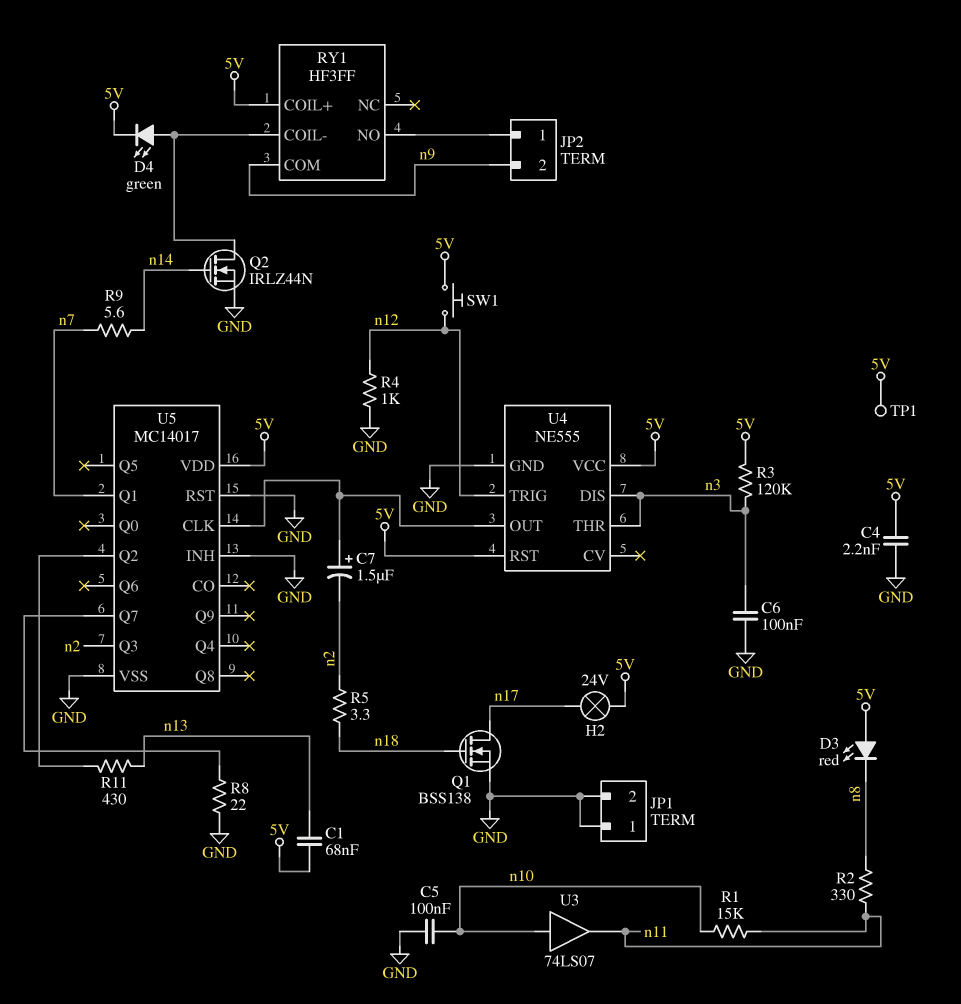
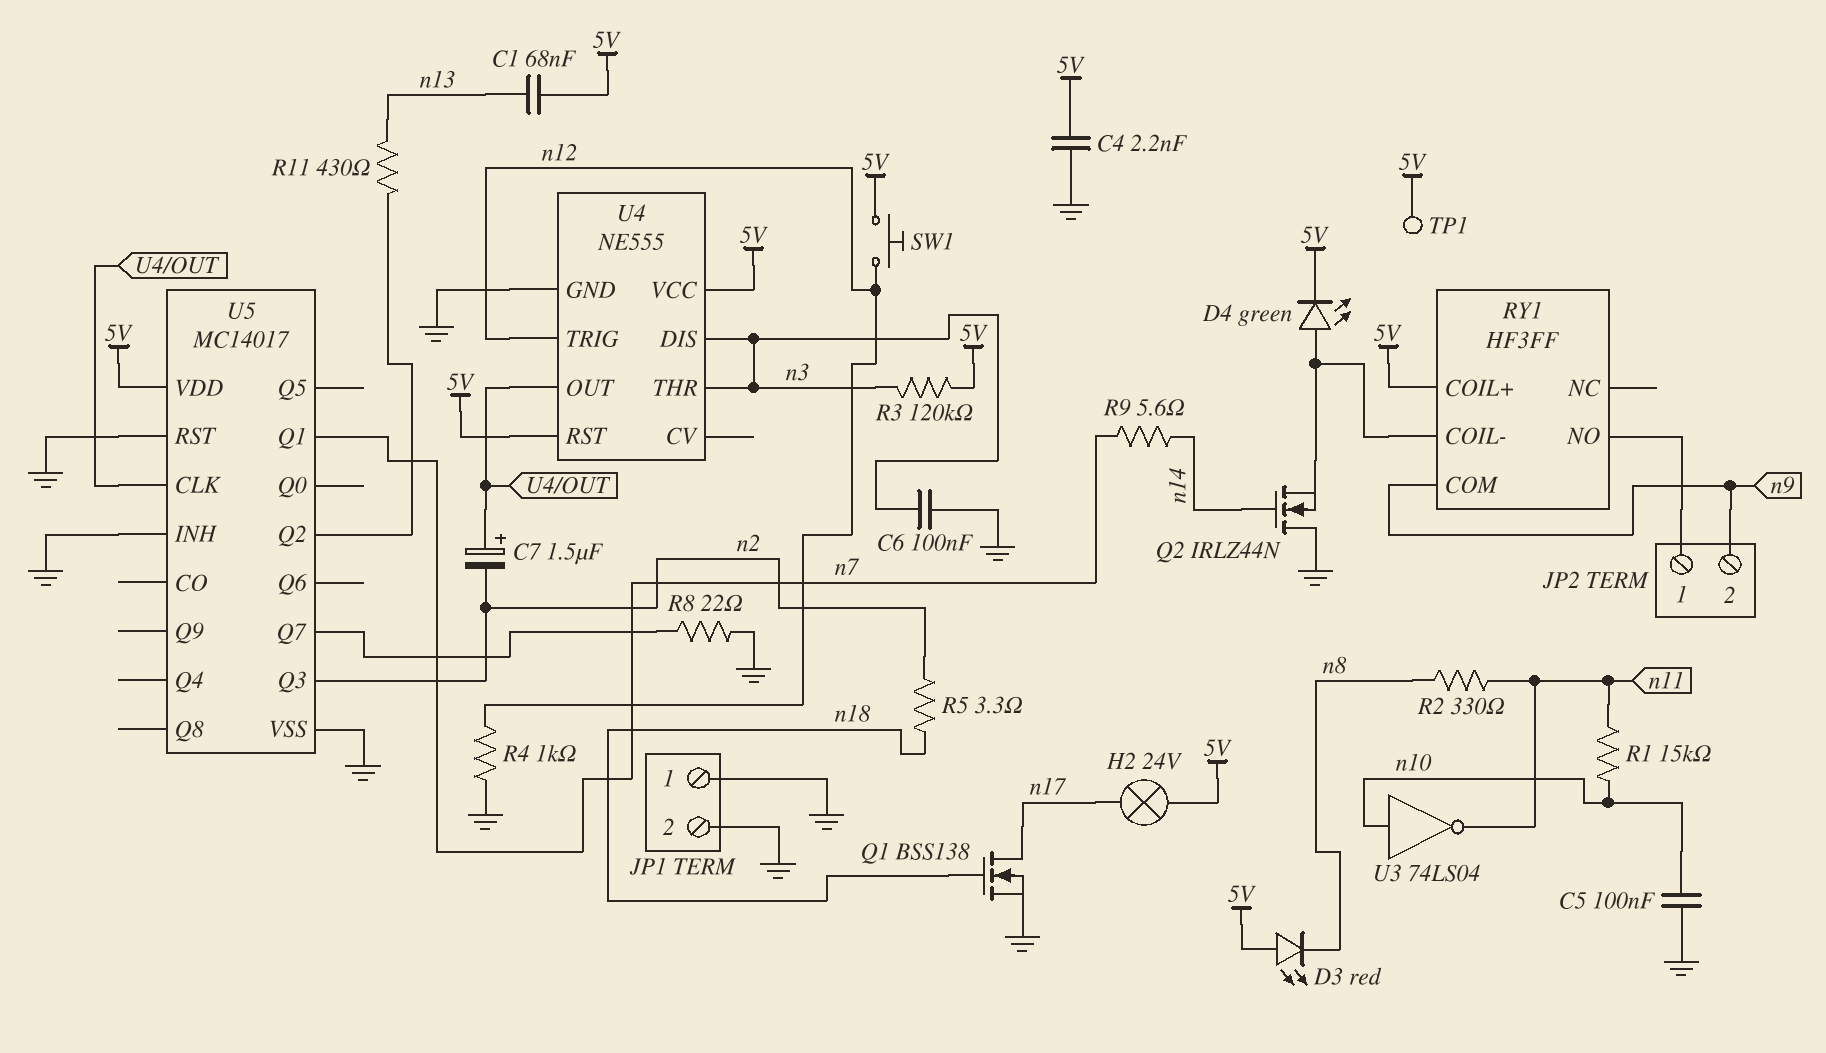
Q2: NMOS IRLZ44N (G n14, D RY1/COIL-, S GND) -> NMOS IRLZ44N (G n14, D GND, S RY1/COIL-)
U3: buffer 74LS07 (in n10, out n11) -> NOT 74LS04 (in n10, out n11)

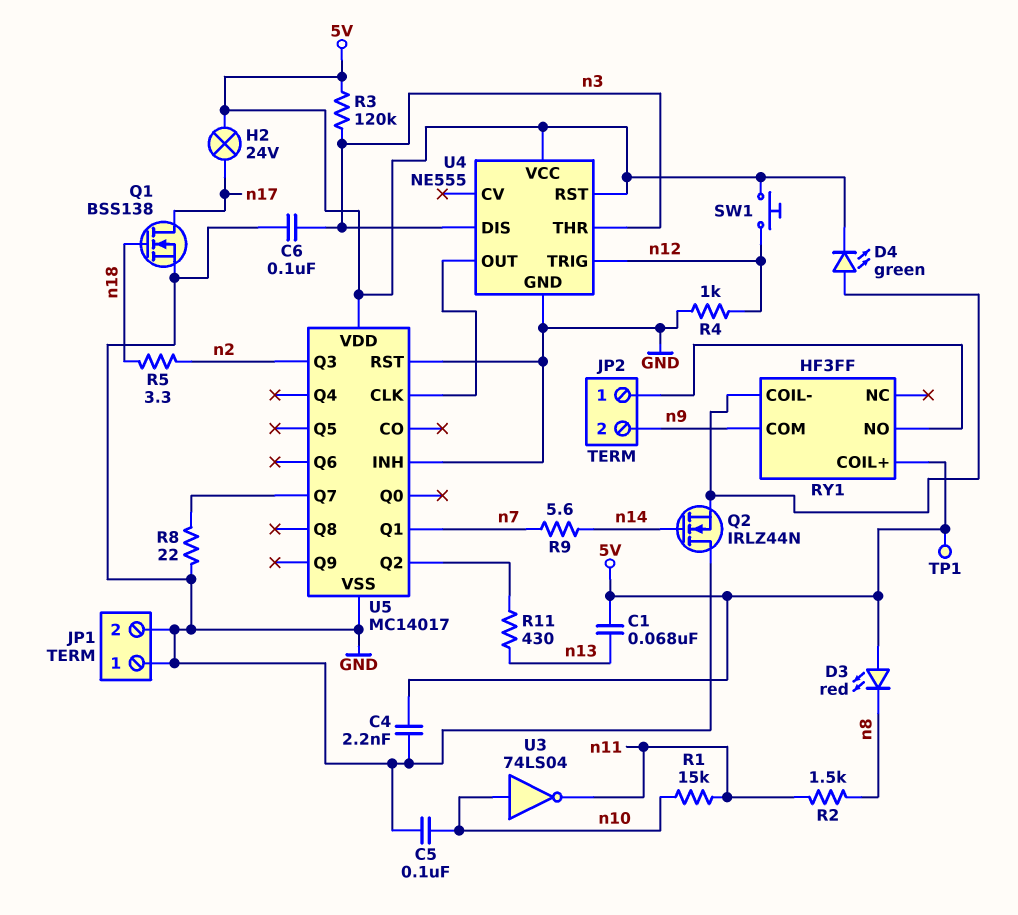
C7: 1.5uF (plus U4/OUT, minus n2) -> none
R2: 330 (n8, n11) -> 1.5k (n8, n11)

